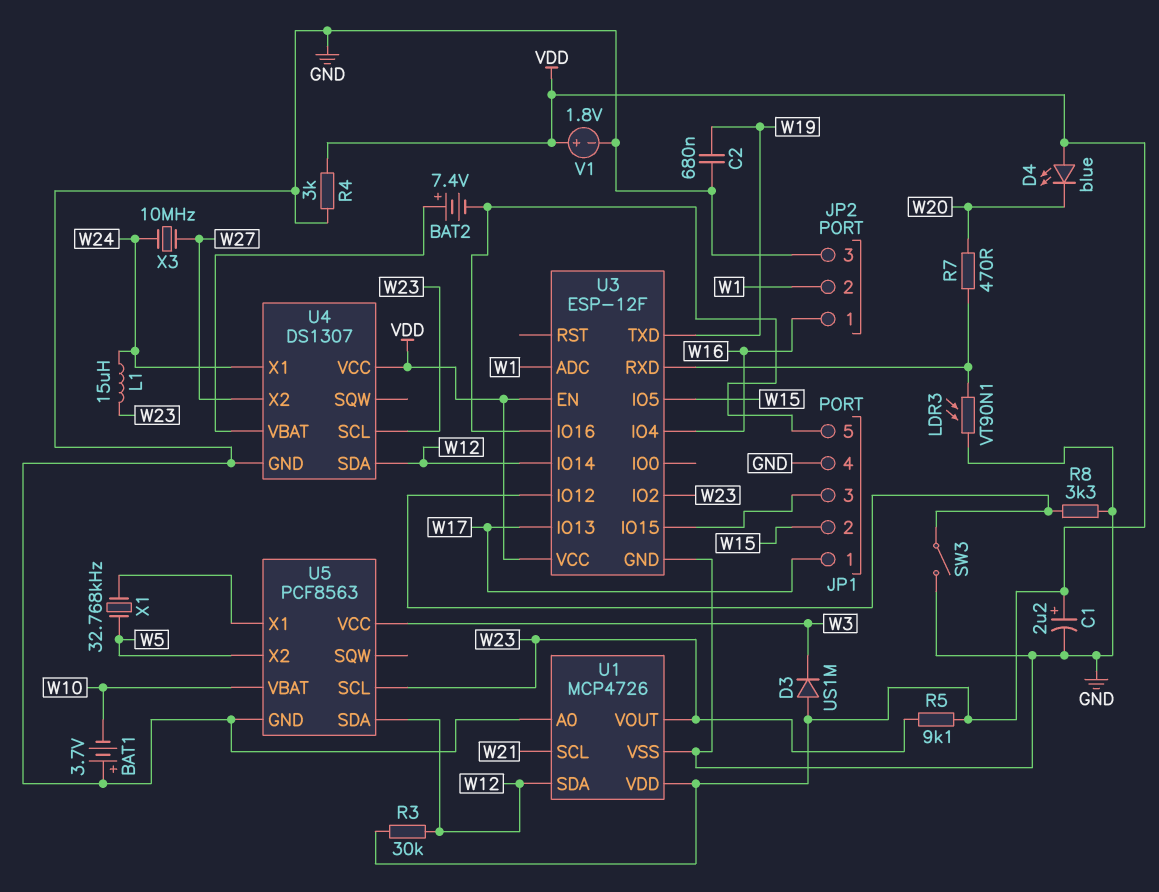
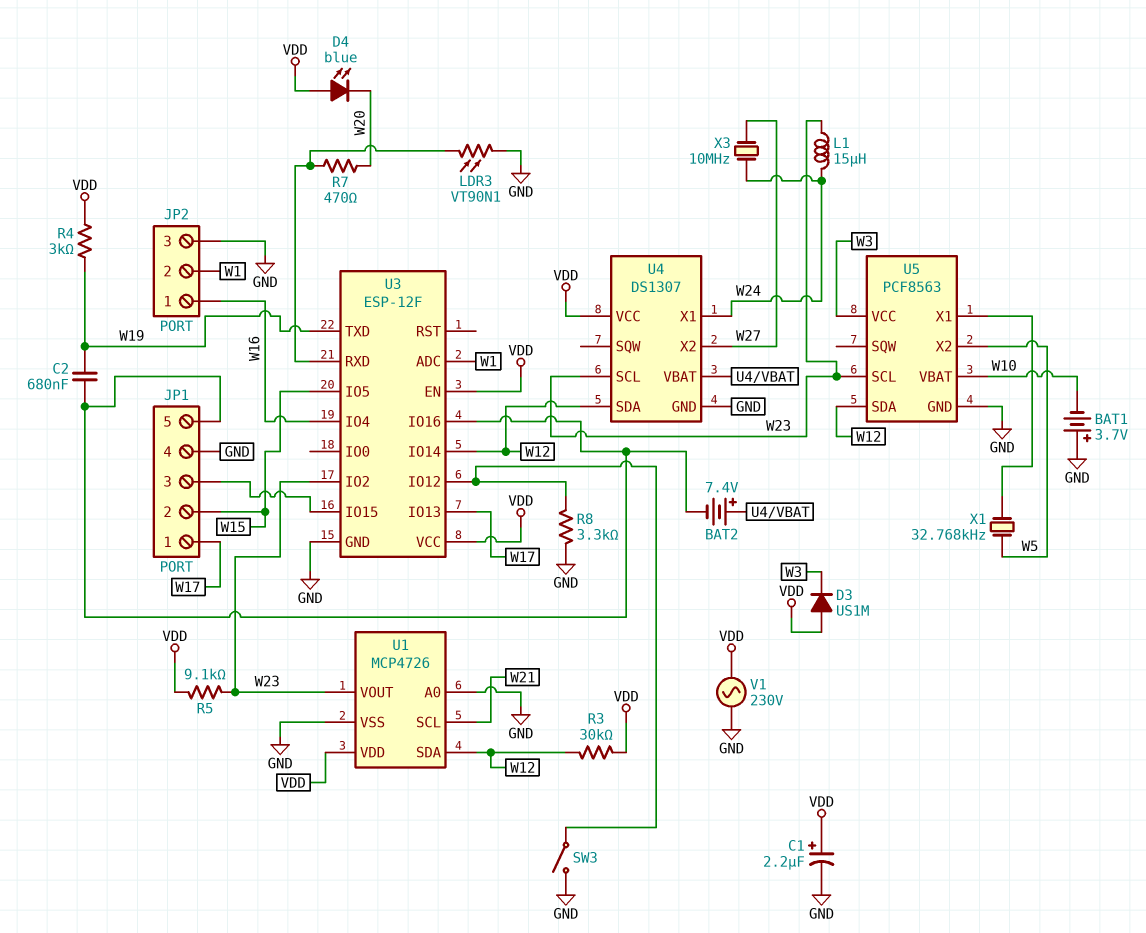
C2: 680nF (GND, W19) -> 680nF (JP1/5, W19)
R4: 3k (GND, VDD) -> 3k (VDD, W19)
V1: 1.8V (plus VDD, minus GND) -> AC 230V (GND, VDD)

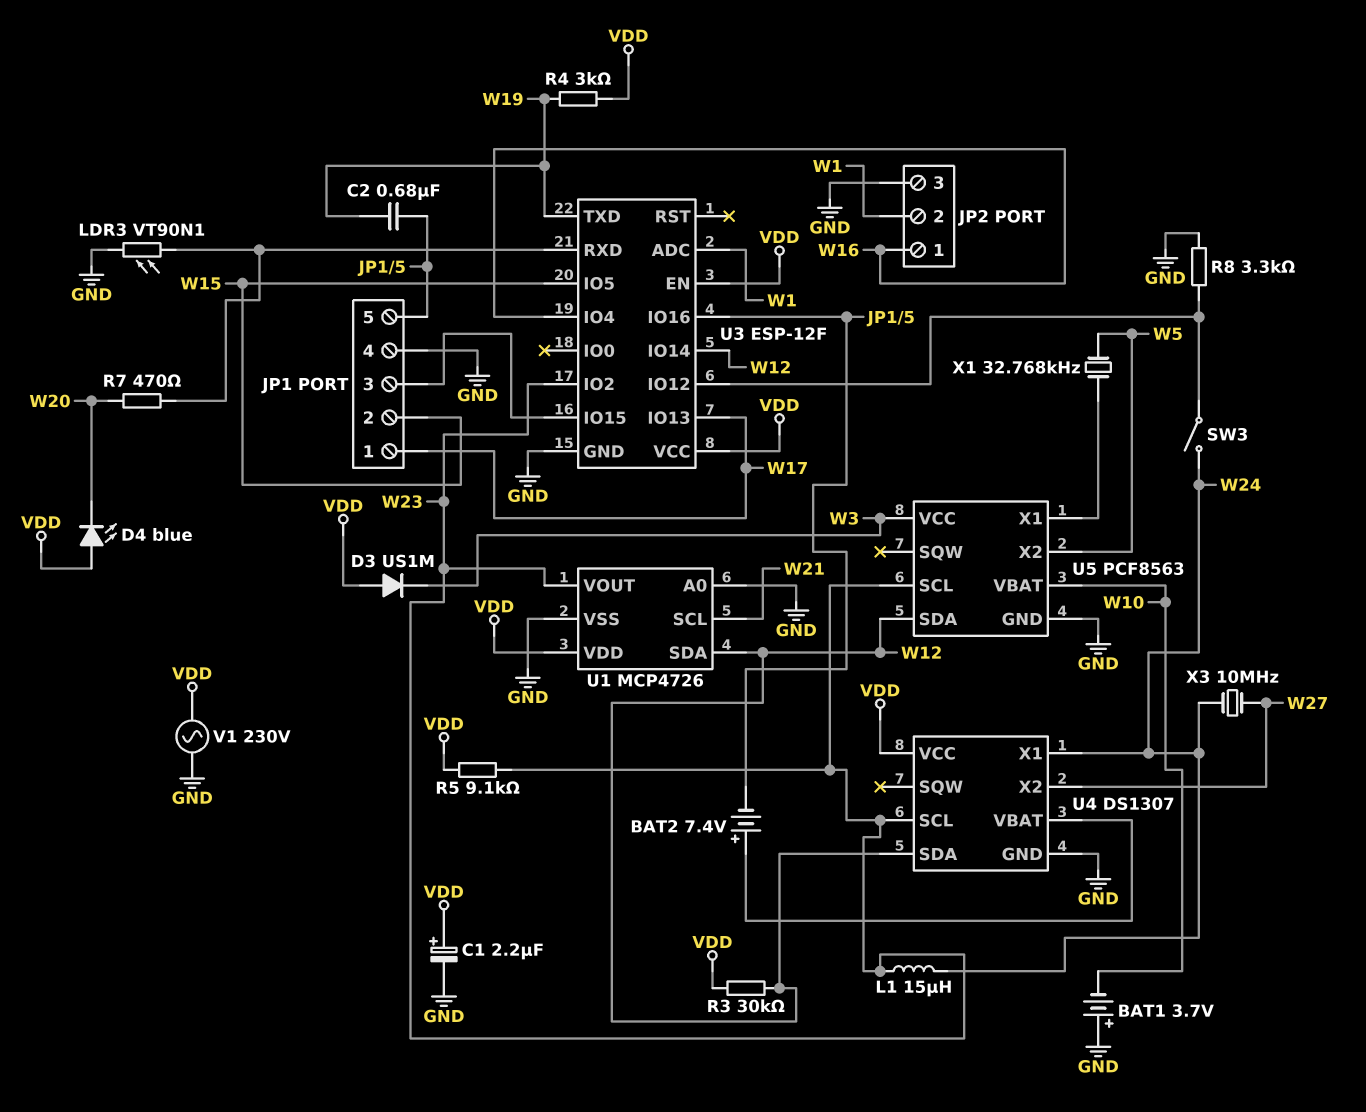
SW3: switch (GND, U3/IO12) -> switch (U3/IO12, W24)

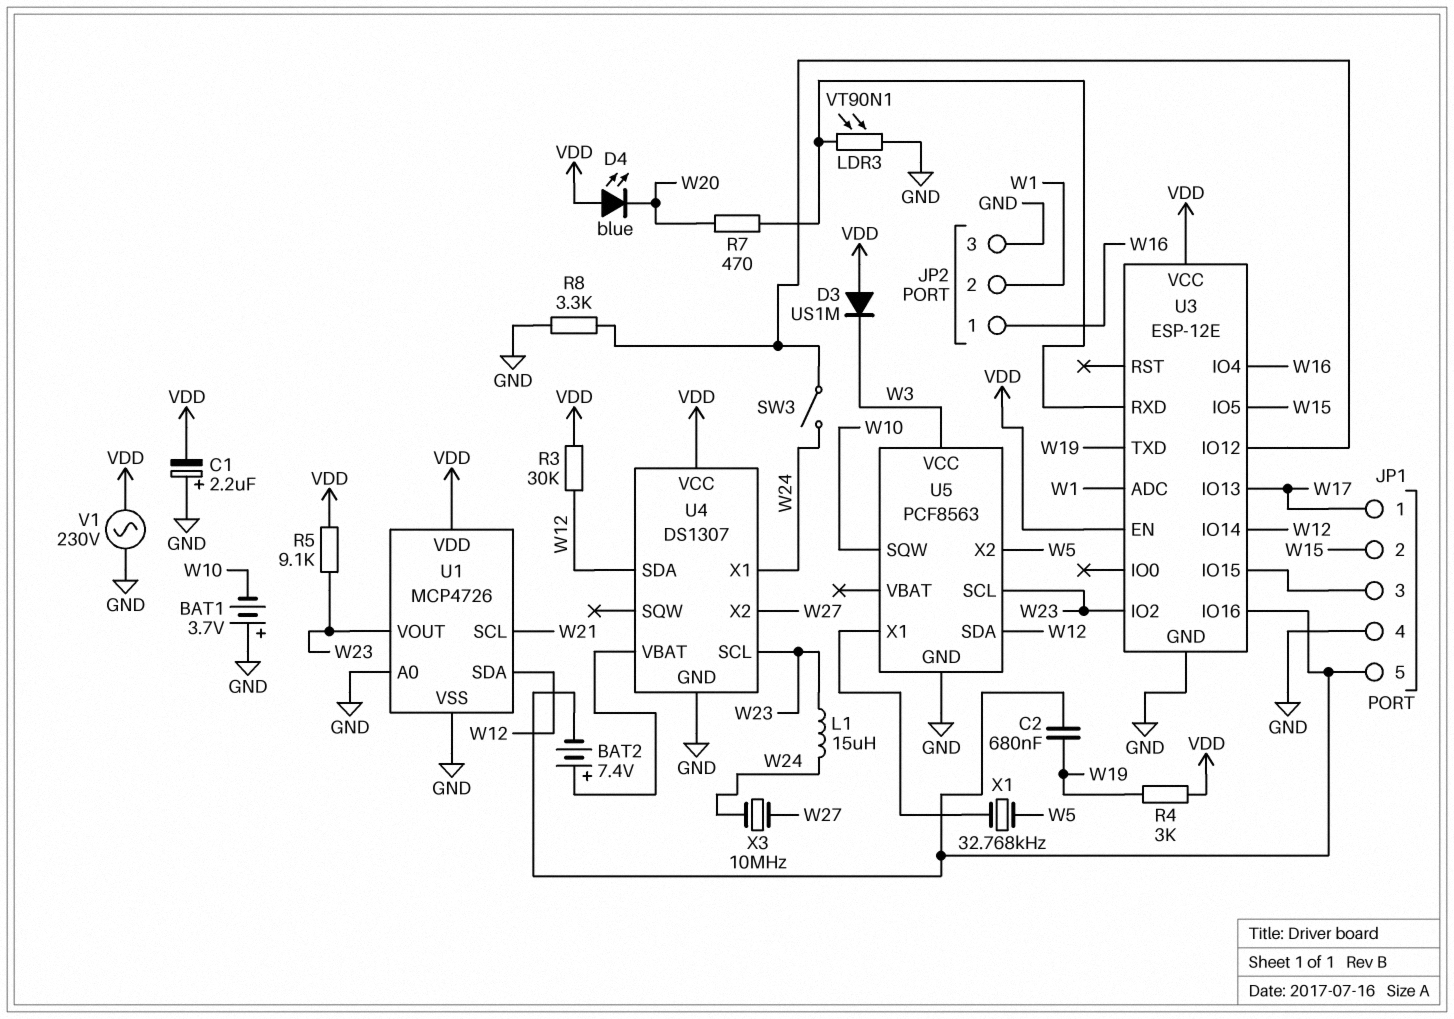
C1: 2.2uF (plus VDD, minus GND) -> 2.2uF (plus GND, minus VDD)
U3: ESP-12F -> ESP-12E
U5 pin SQW: none -> W10
U5 pin VBAT: W10 -> none

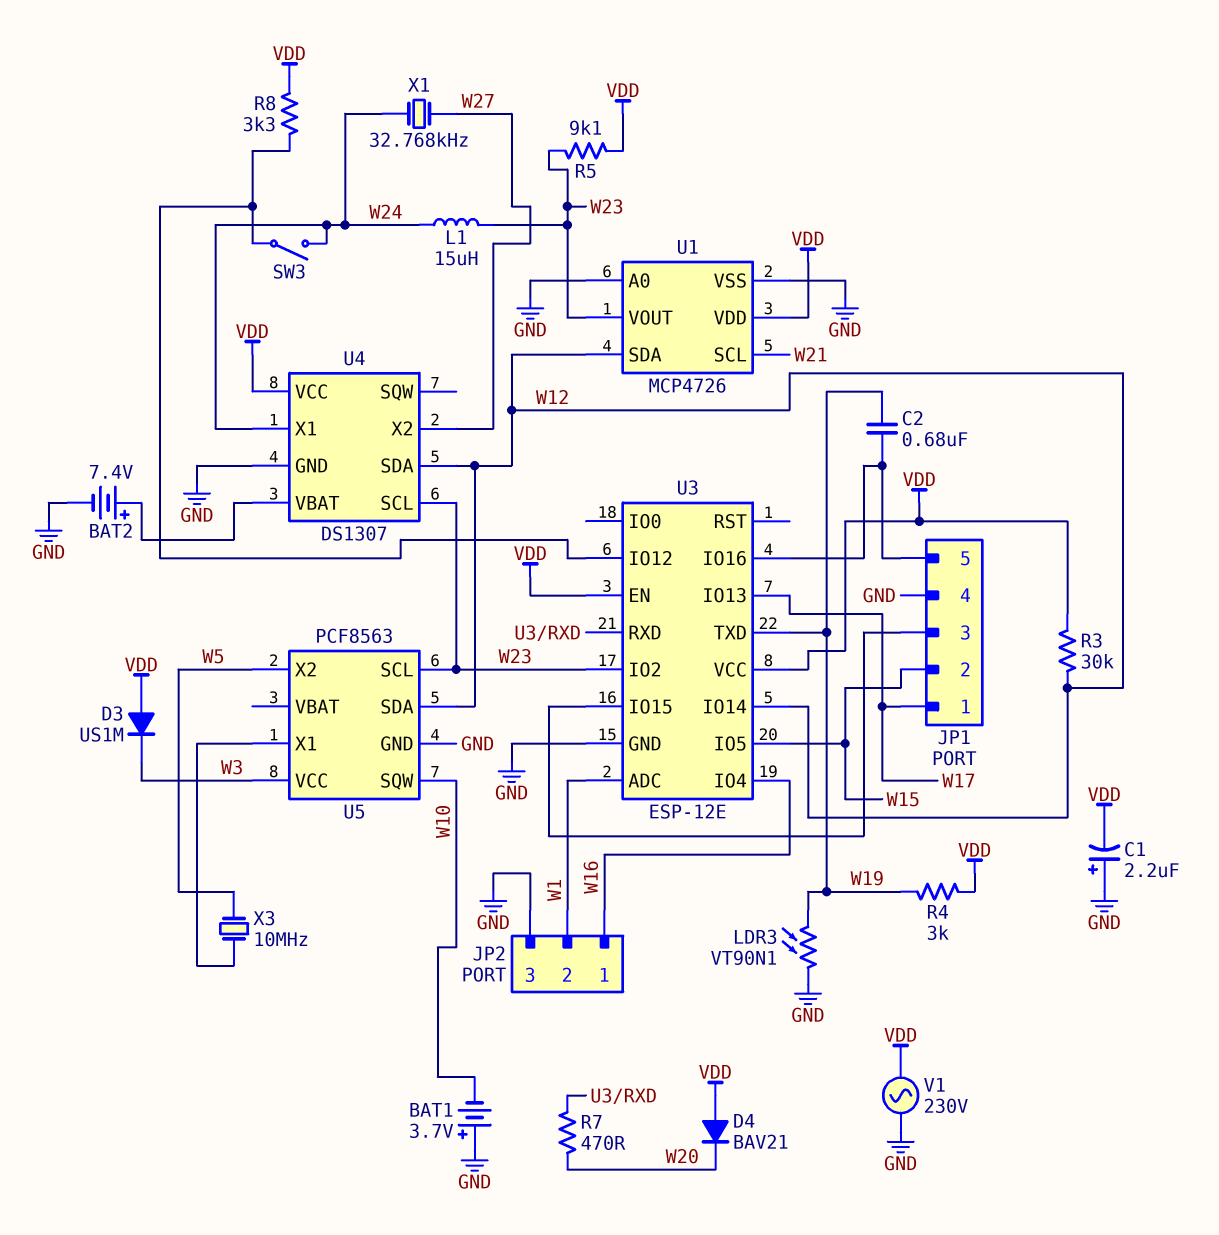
BAT2: 7.4V (plus U4/VBAT, minus JP1/5) -> 7.4V (plus U4/VBAT, minus GND)
D4: LED blue (A VDD, K W20) -> diode BAV21 (A VDD, K W20)
LDR3: VT90N1 (GND, U3/RXD) -> VT90N1 (GND, W19)
R8: 3.3k (GND, U3/IO12) -> 3.3k (U3/IO12, VDD)
X1: 32.768kHz (U5/X1, W5) -> 32.768kHz (W24, W27)
X3: 10MHz (W24, W27) -> 10MHz (U5/X1, W5)

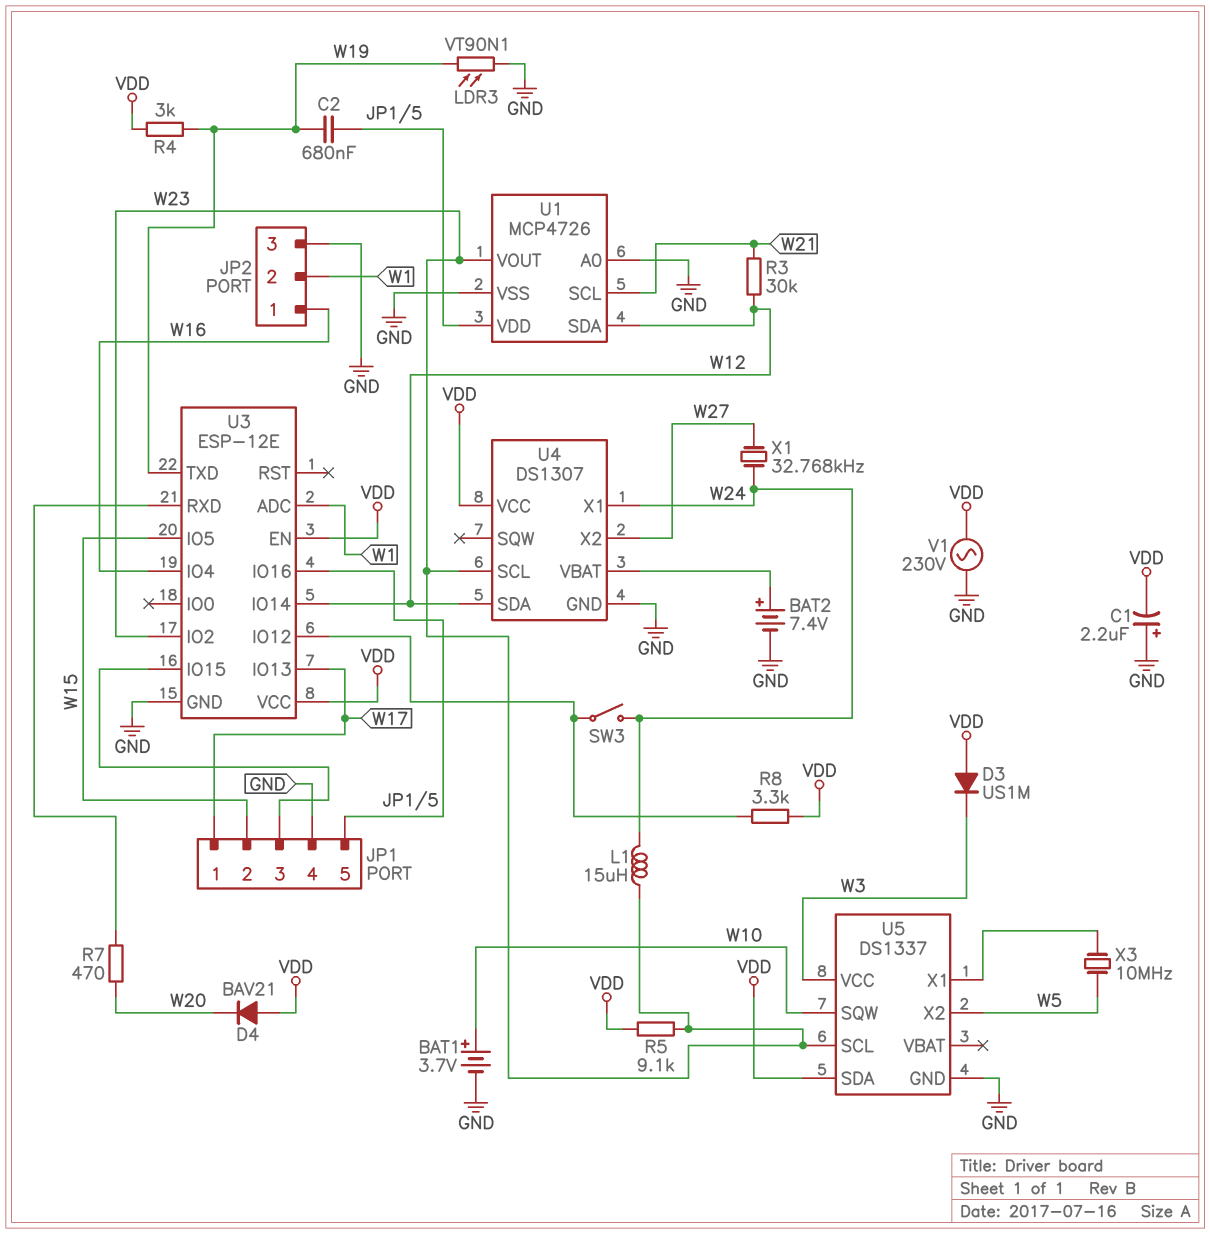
BAT1: 3.7V (plus GND, minus W10) -> 3.7V (plus W10, minus GND)
R3: 30k (VDD, W12) -> 30k (W12, W21)
U1 pin VDD: VDD -> JP1/5
U5: PCF8563 -> DS1337
U5 pin SDA: W12 -> VDD

